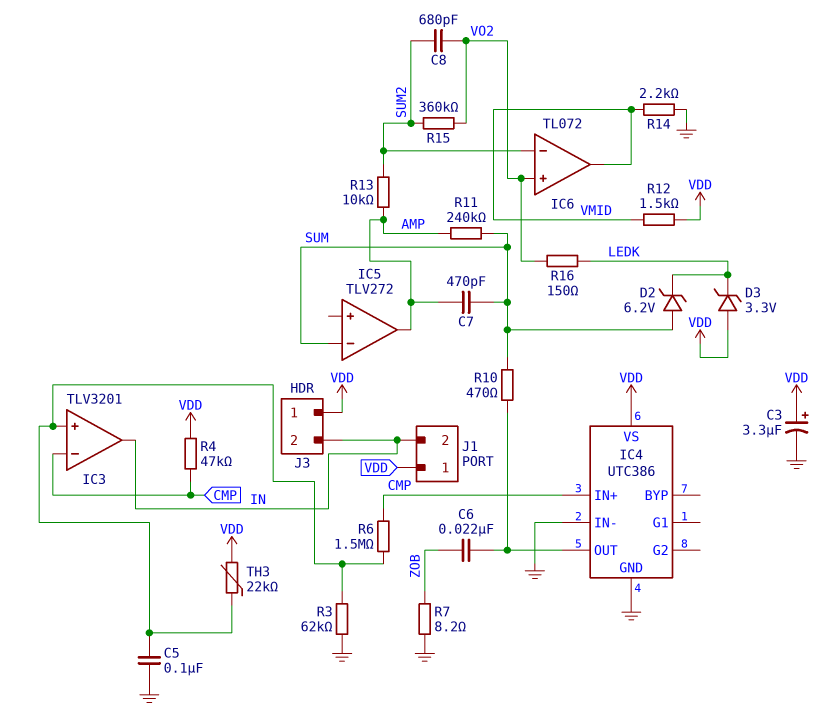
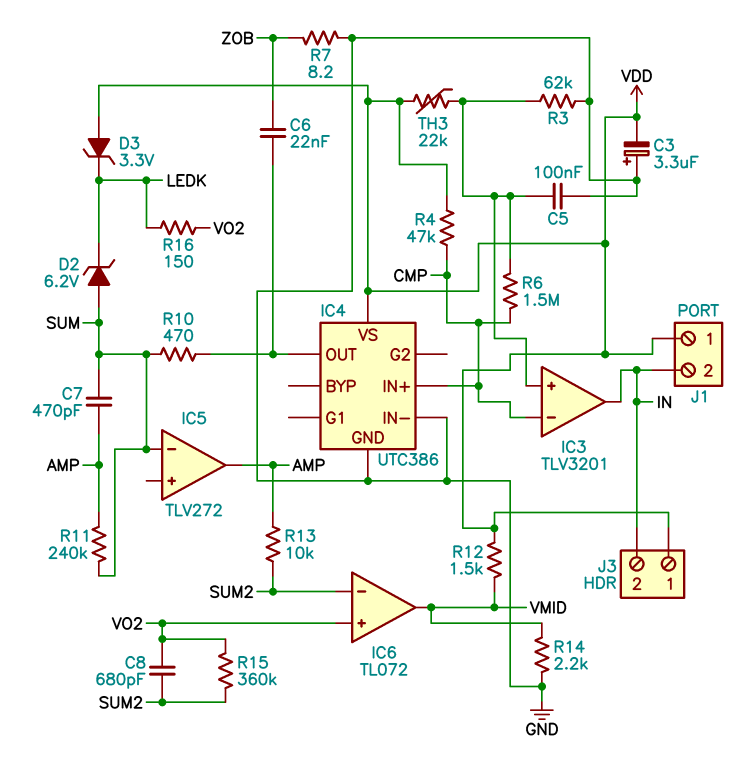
C3: 3.3uF (plus VDD, minus GND) -> 3.3uF (plus GND, minus VDD)

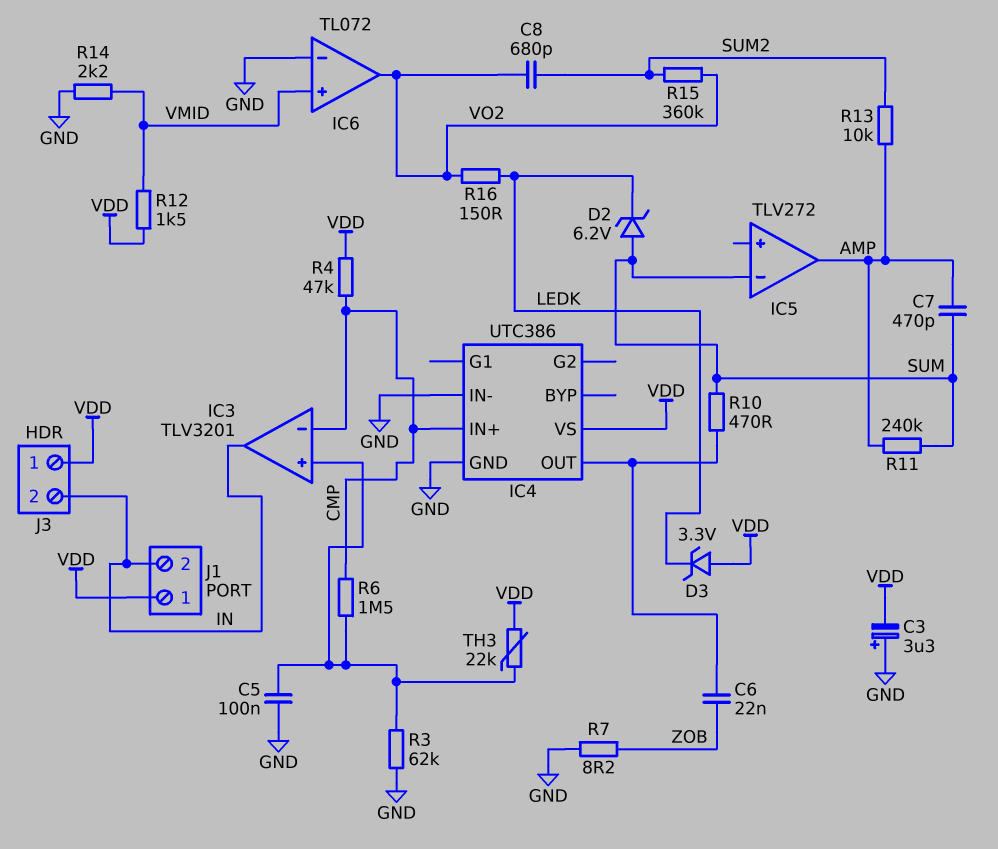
IC6 pin in+: VO2 -> VMID
IC6 pin in-: SUM2 -> GND
IC6 pin out: VMID -> VO2

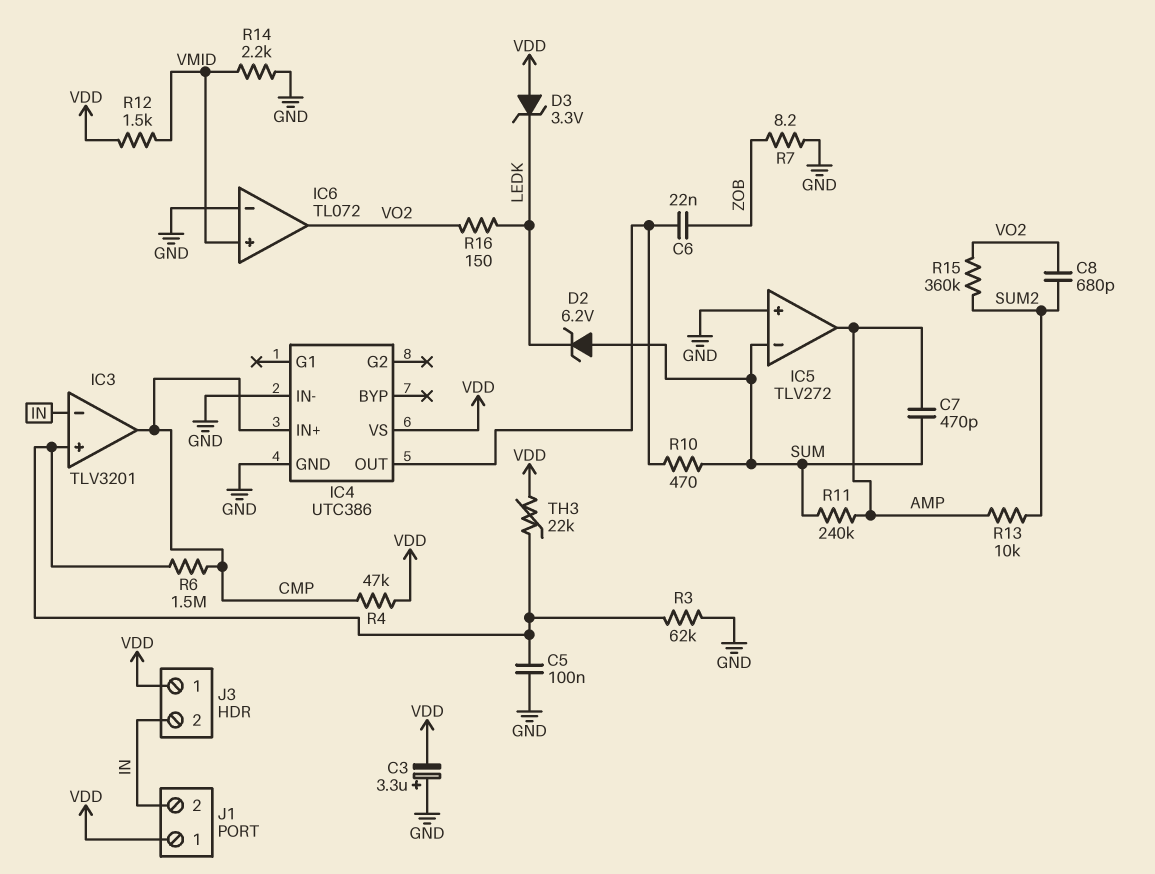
IC3 pin in-: CMP -> IN
IC3 pin out: IN -> CMP
IC5 pin in+: none -> GND

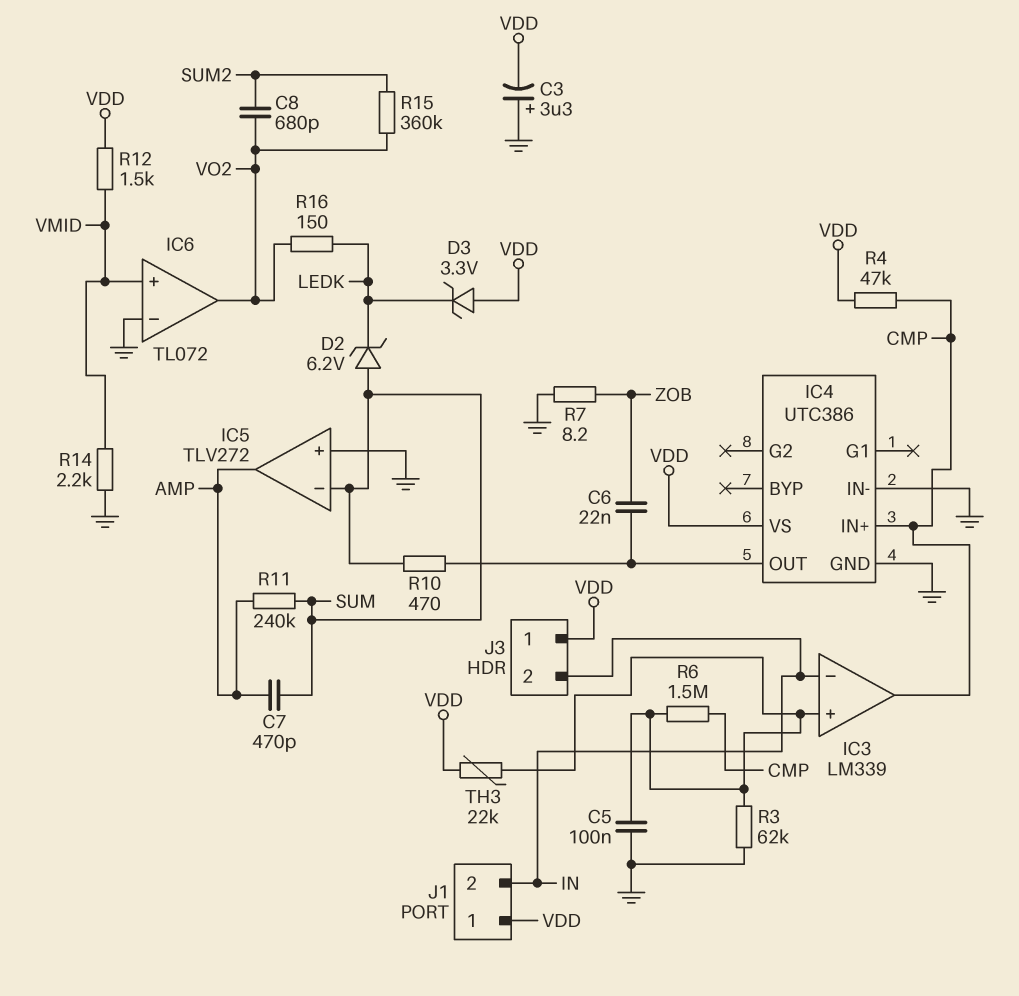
IC3: TLV3201 -> LM339
R13: 10k (AMP, SUM2) -> none

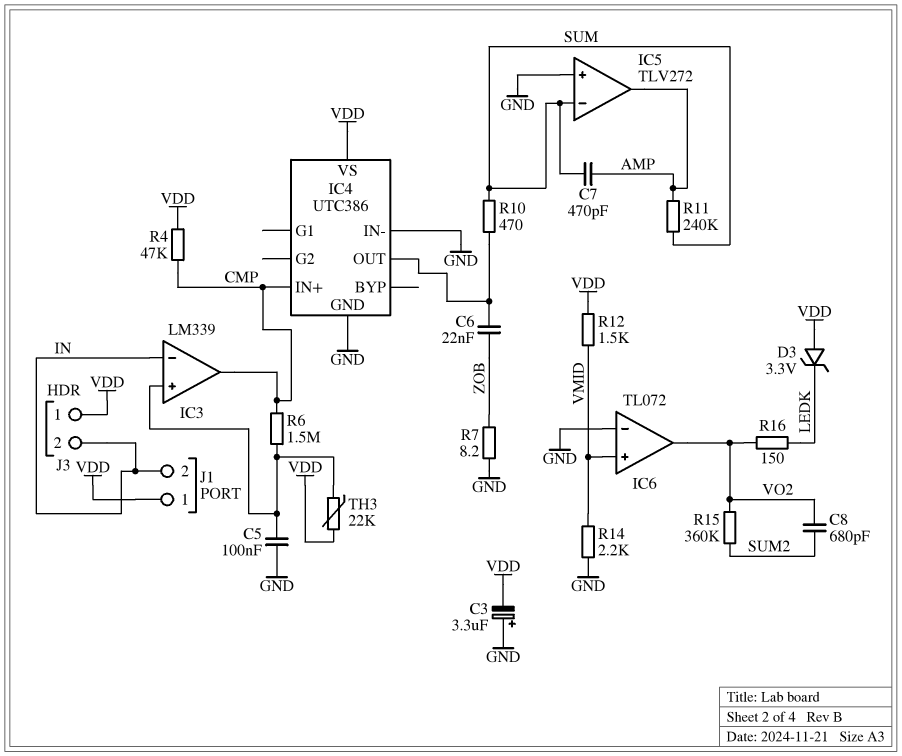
D2: zener 6.2V (A SUM, K LEDK) -> none
R3: 62k (GND, IC3/in+) -> none

